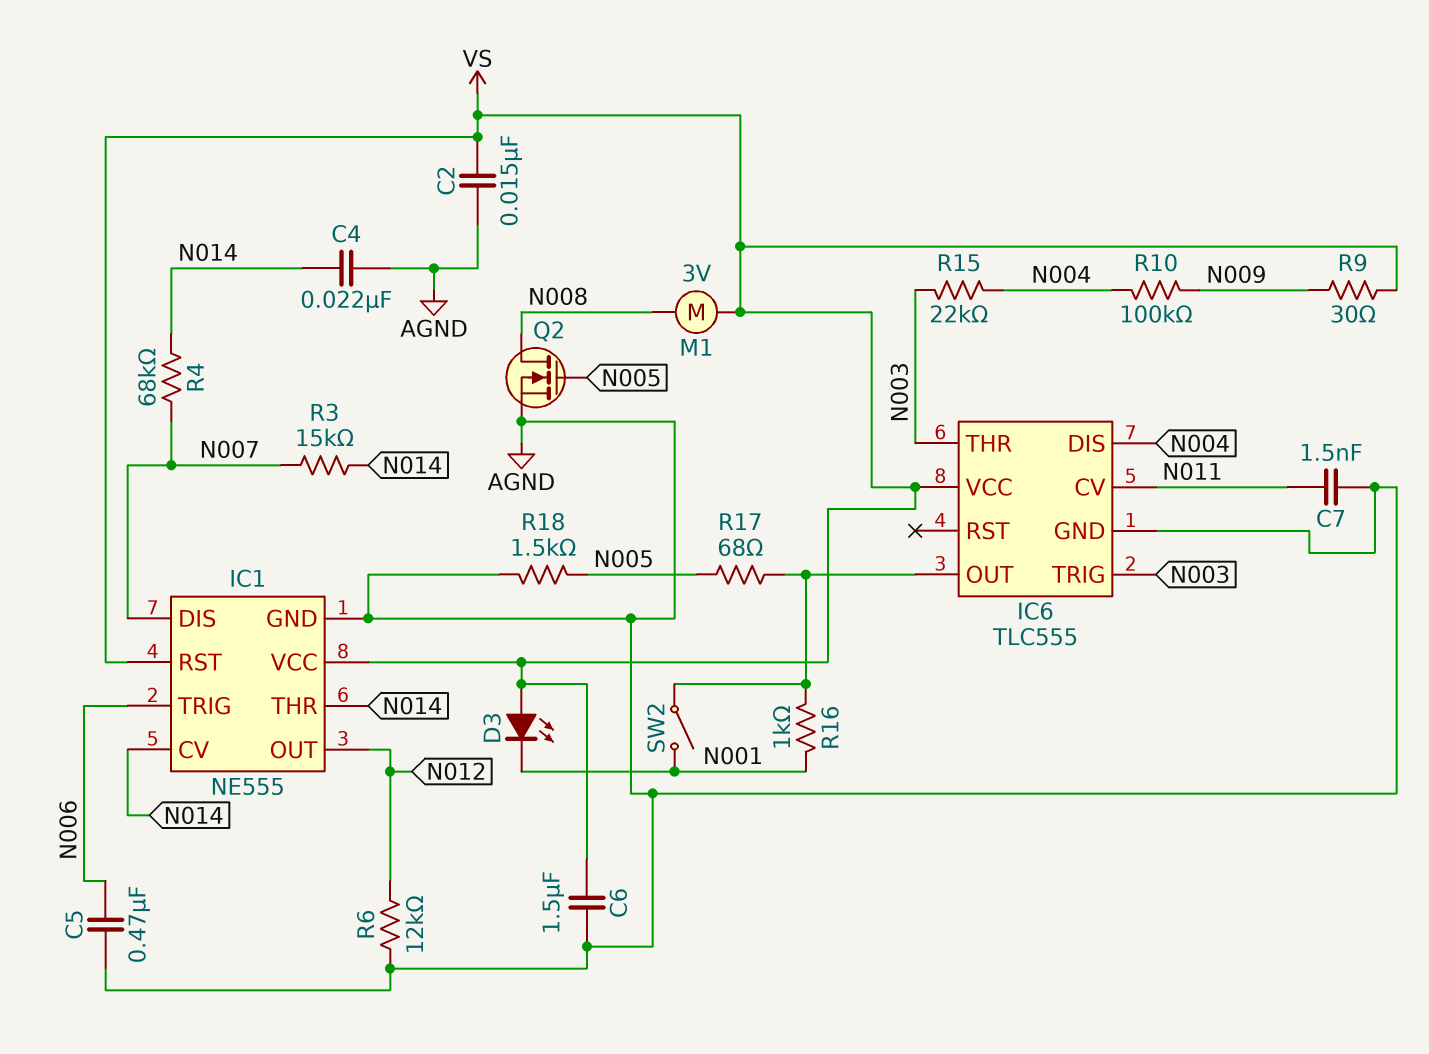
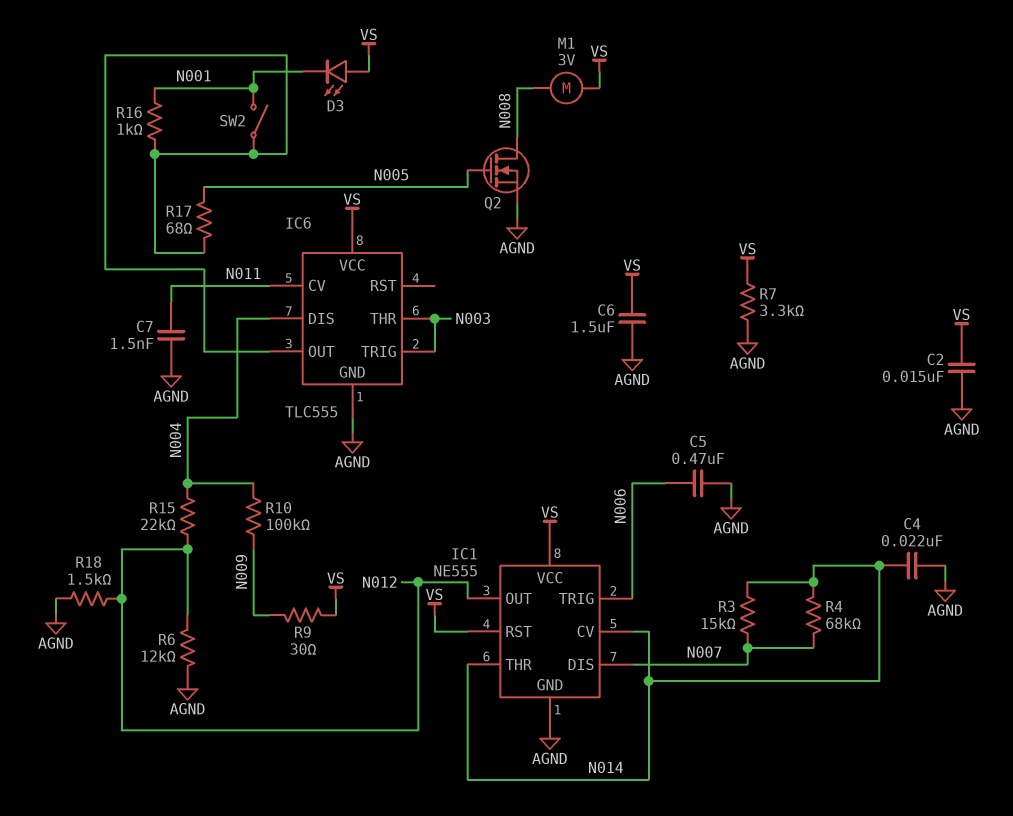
R7: none -> 3.3k (AGND, VS)
R15: 22k (N003, N004) -> 22k (N004, N012)
R18: 1.5k (AGND, N005) -> 1.5k (AGND, N012)

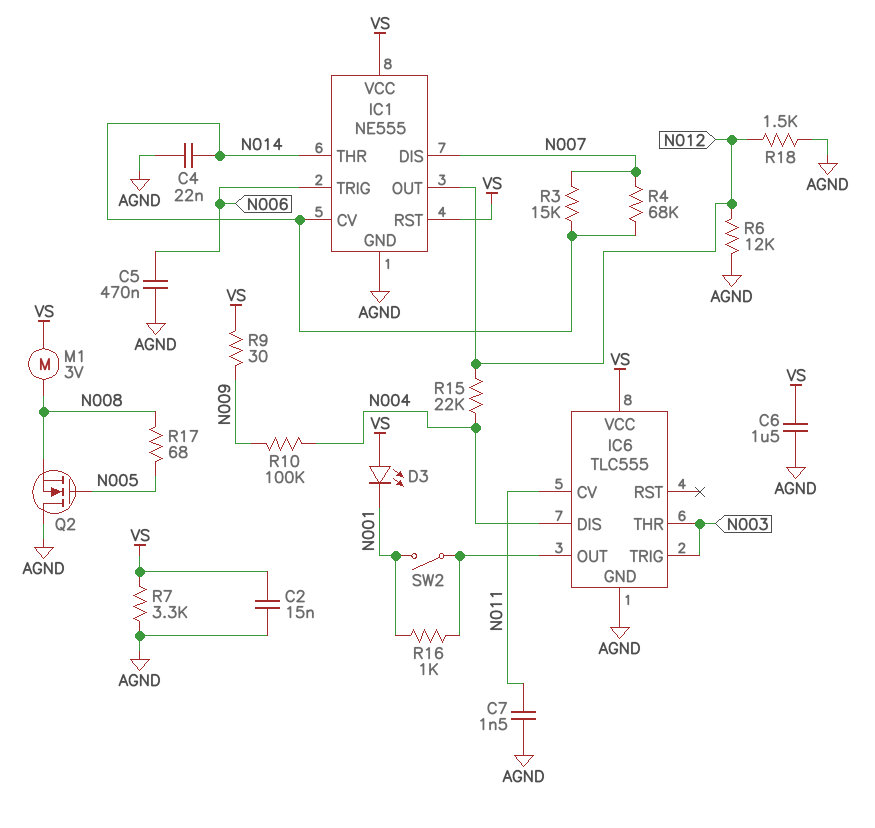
Q2: NMOS (G N005, D N008, S AGND) -> NMOS (G N005, D AGND, S N008)
R17: 68 (IC6/OUT, N005) -> 68 (N005, N008)

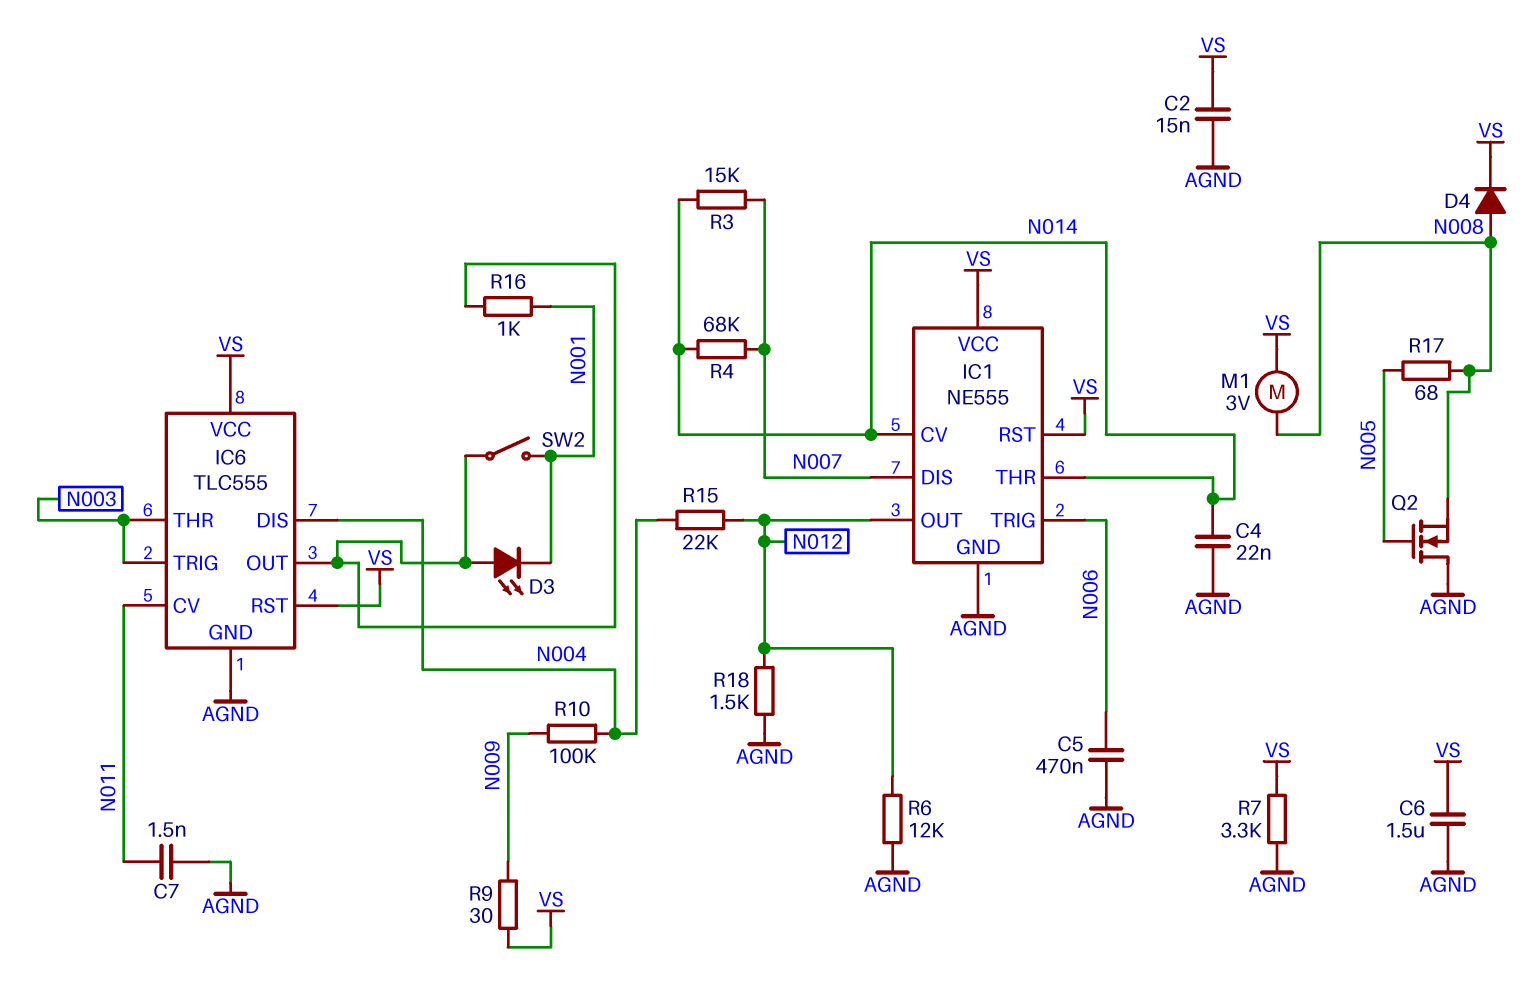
D3: LED (A VS, K N001) -> LED (A IC6/OUT, K N001)
D4: none -> diode (A N008, K VS)
IC6 pin RST: none -> VS

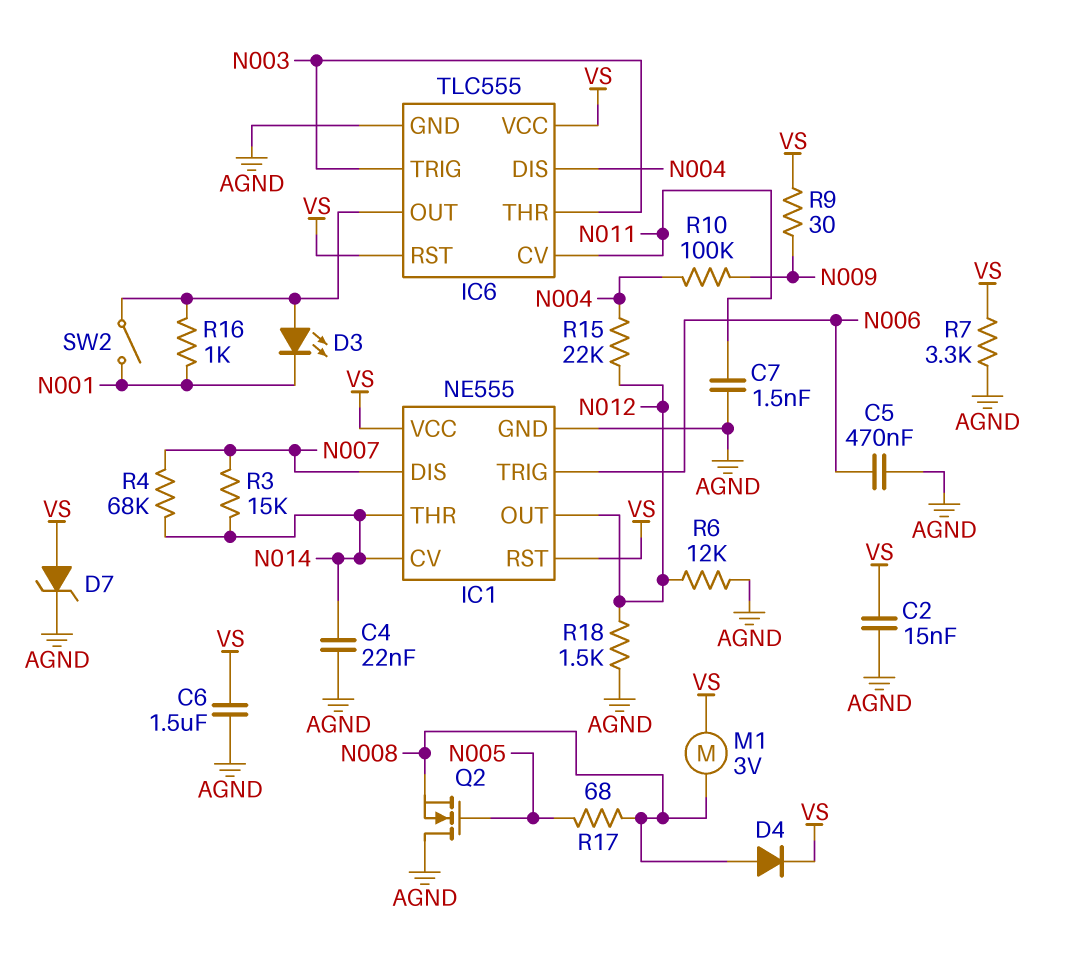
D7: none -> zener (A VS, K AGND)

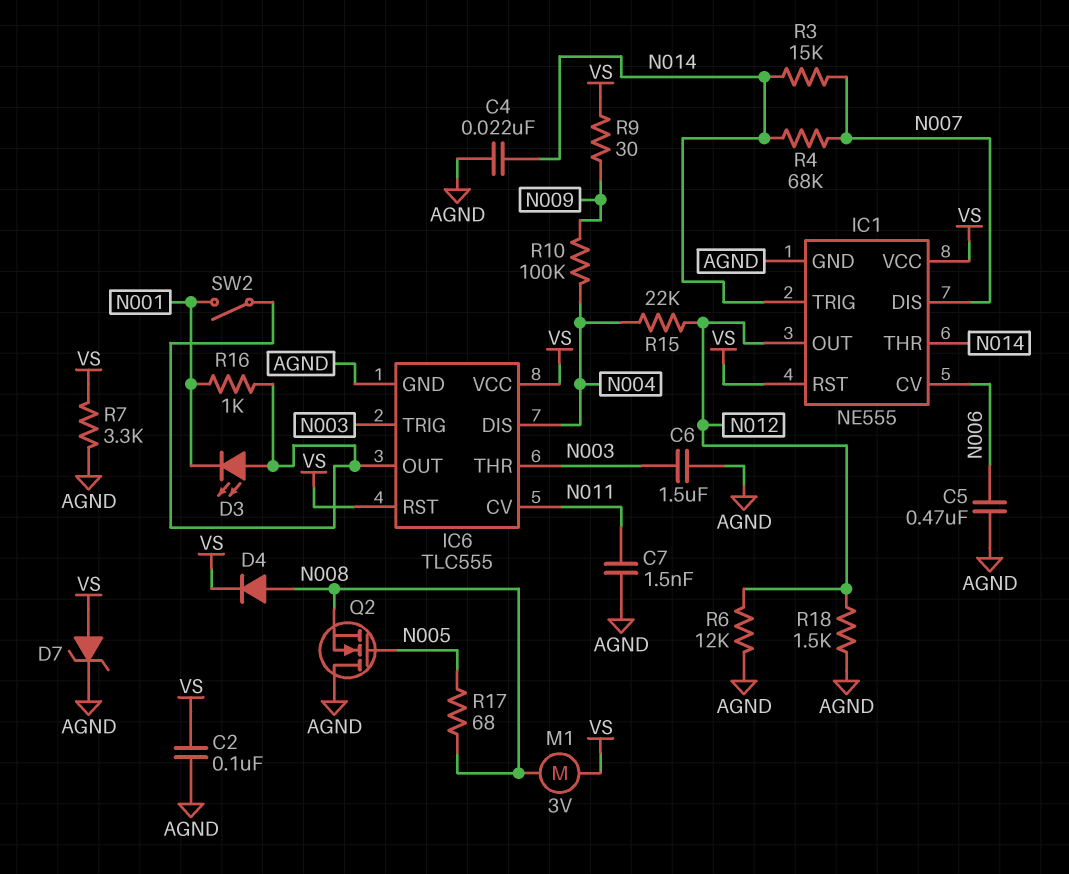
C2: 15nF (AGND, VS) -> 100nF (AGND, VS)
C6: 1.5uF (AGND, VS) -> 1.5uF (AGND, N003)
IC1 pin CV: N014 -> N006
IC1 pin TRIG: N006 -> N014

